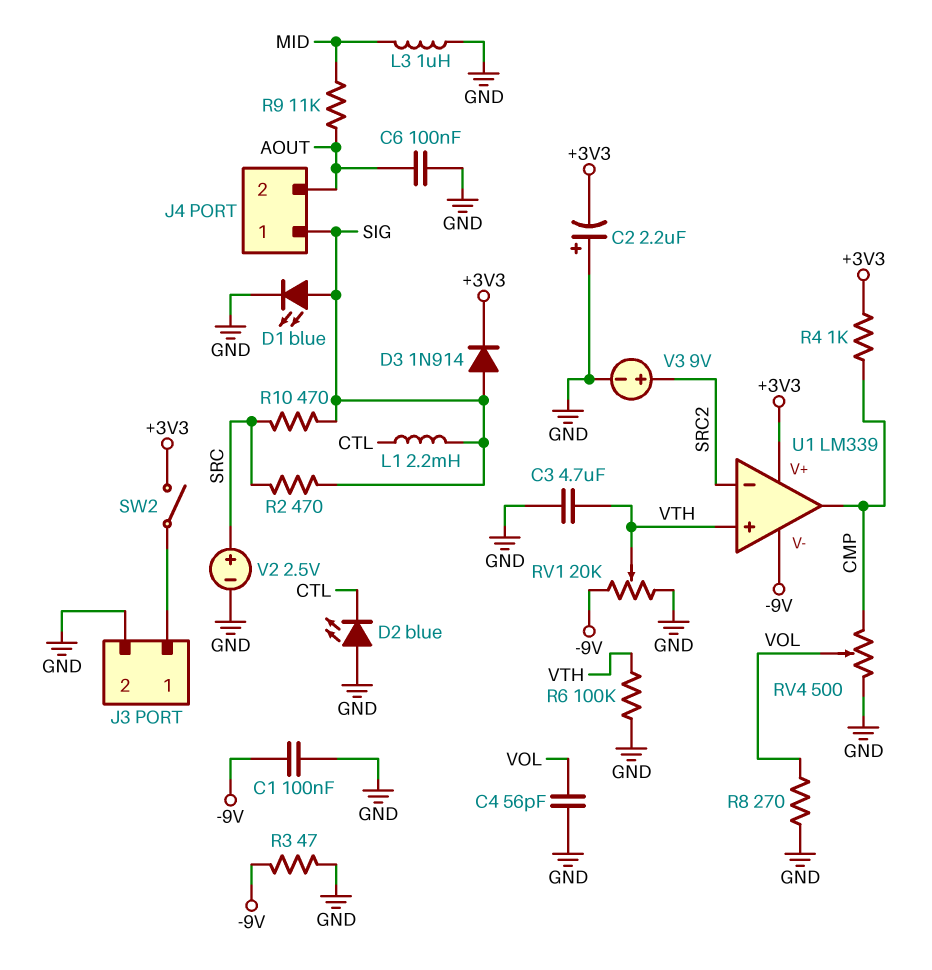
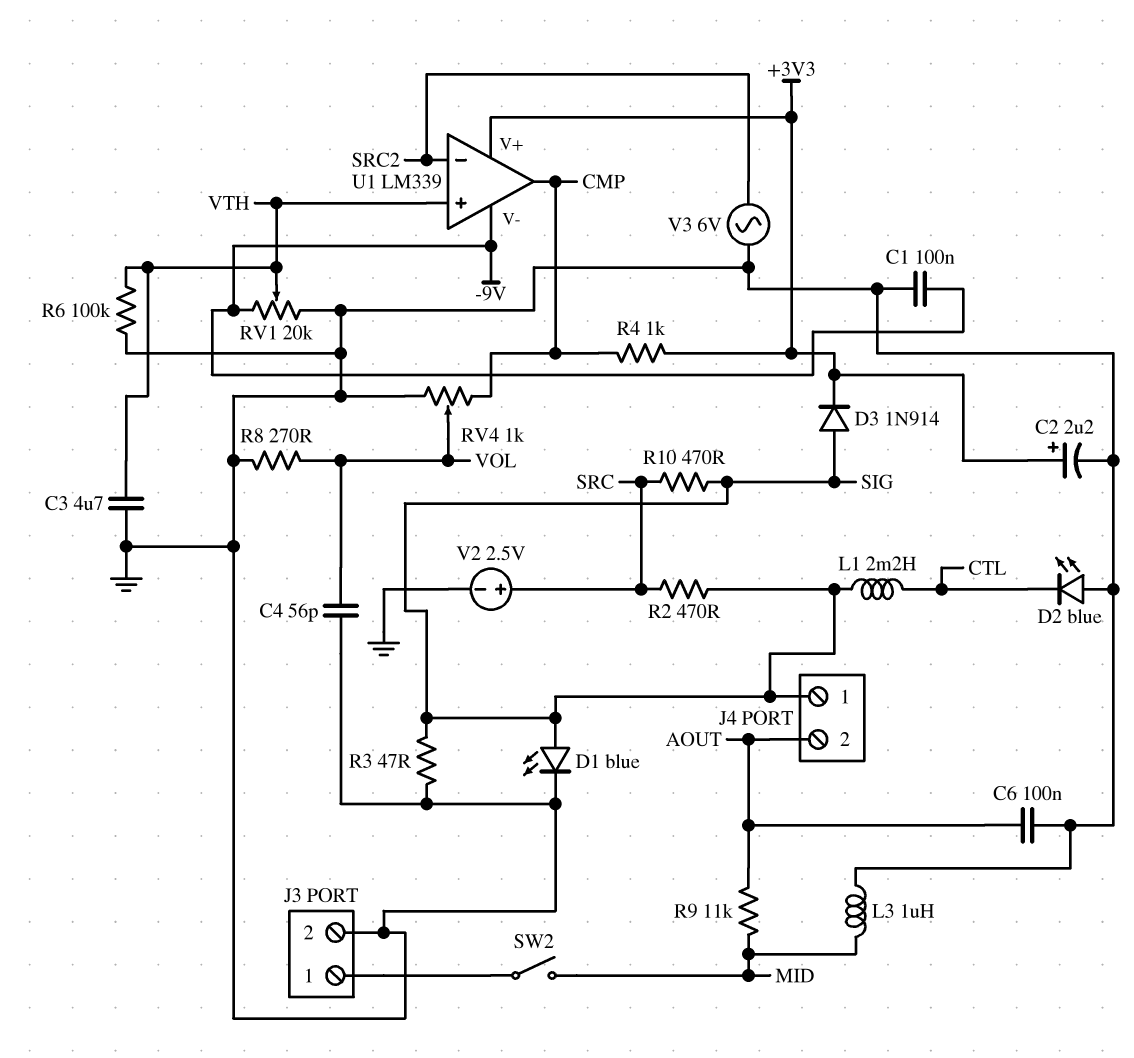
C2: 2.2uF (plus GND, minus +3V3) -> 2.2uF (plus +3V3, minus GND)
R3: 47 (-9V, GND) -> 47 (GND, SIG)
RV4: 500 (CMP, GND, wiper VOL) -> 1k (CMP, GND, wiper VOL)
SW2: switch (+3V3, J3/1) -> switch (J3/1, MID)
V3: 9V (plus SRC2, minus GND) -> AC 6V (GND, SRC2)

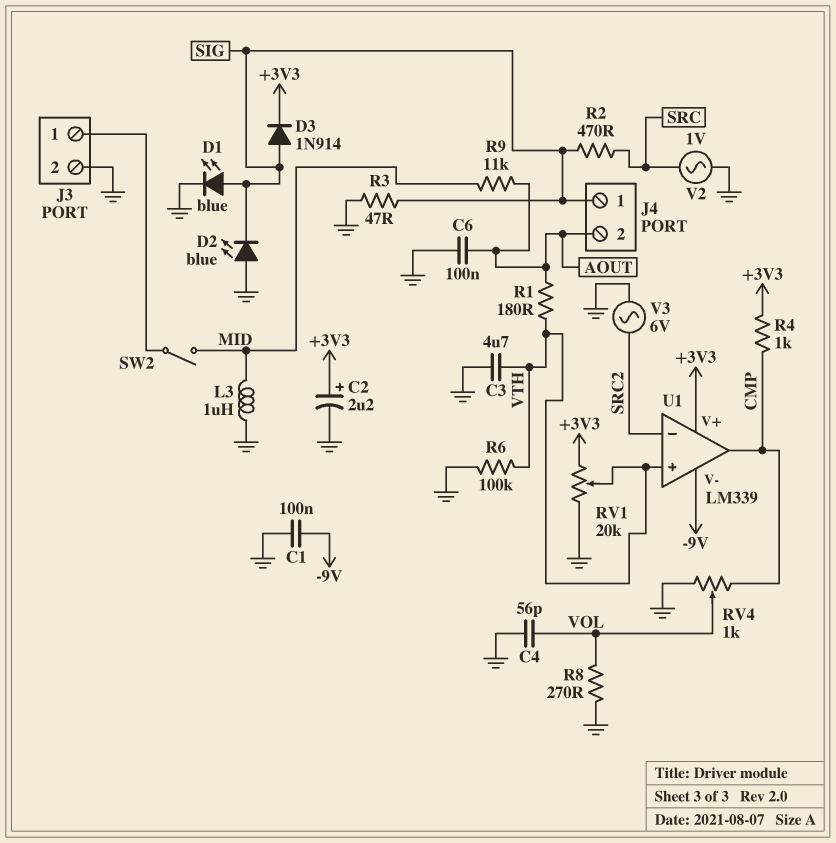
D2: LED blue (A GND, K CTL) -> LED blue (A GND, K SIG)
L1: 2.2mH (CTL, SIG) -> none
R1: none -> 180 (AOUT, VTH)
R10: 470 (SIG, SRC) -> none
RV1: 20k (-9V, GND, wiper VTH) -> 20k (+3V3, GND, wiper VTH)
V2: 2.5V (plus SRC, minus GND) -> AC 1V (GND, SRC)

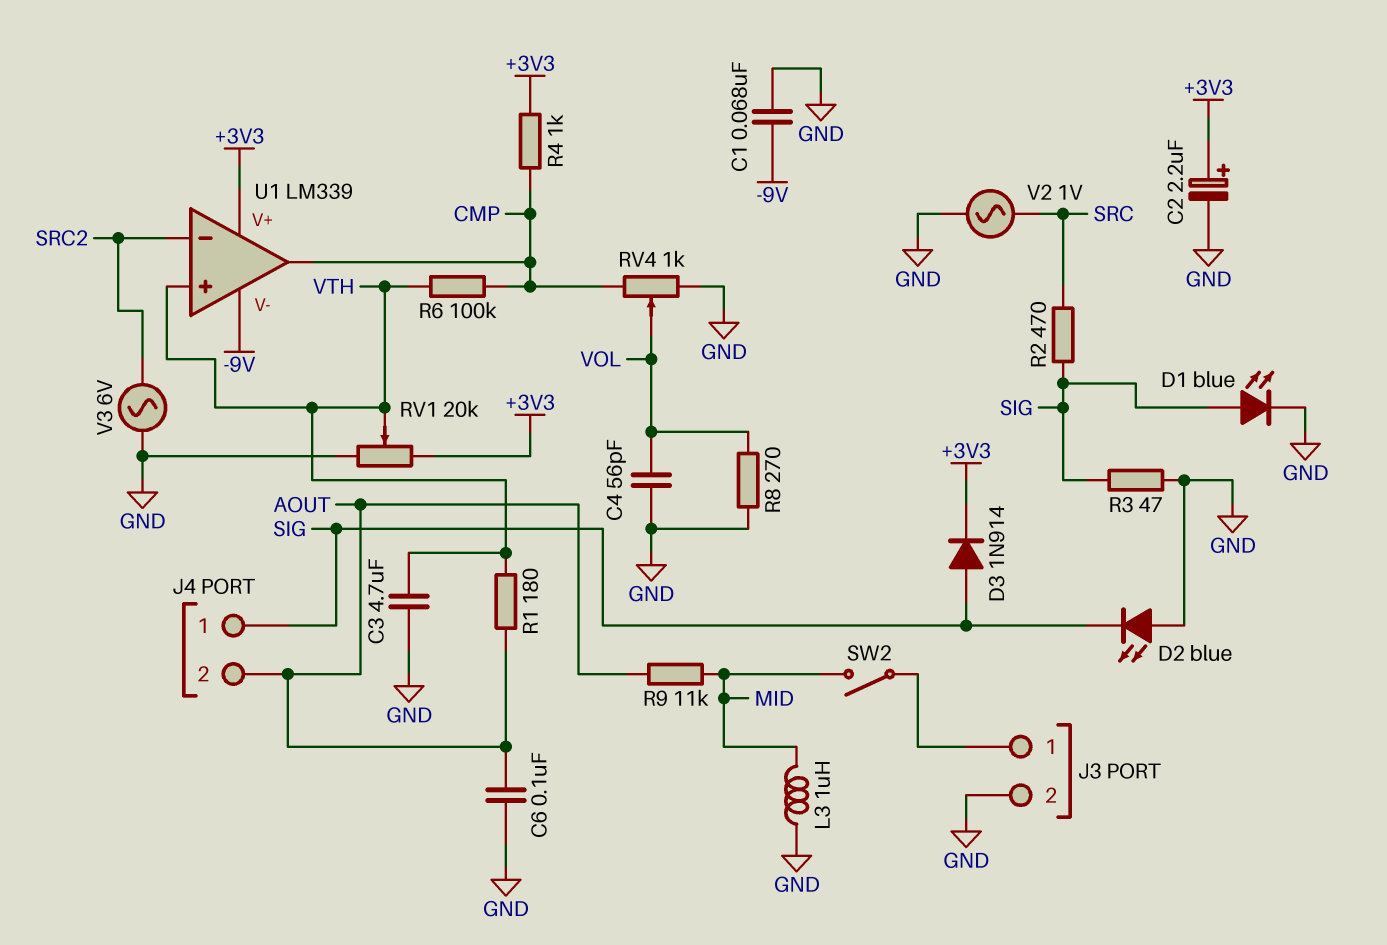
C1: 100nF (-9V, GND) -> 68nF (-9V, GND)
R6: 100k (GND, VTH) -> 100k (CMP, VTH)

